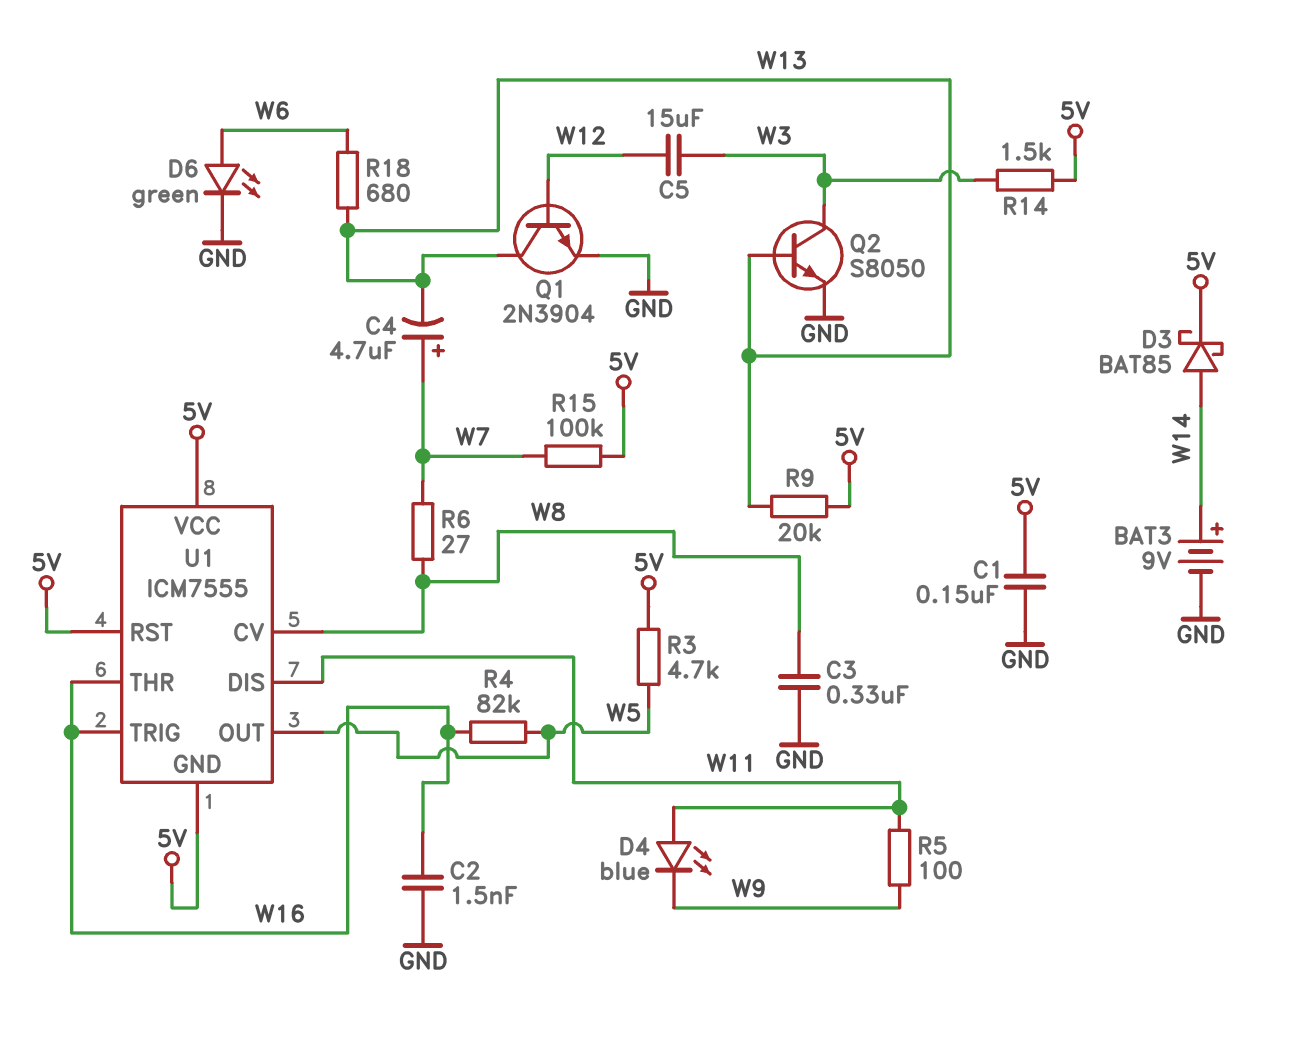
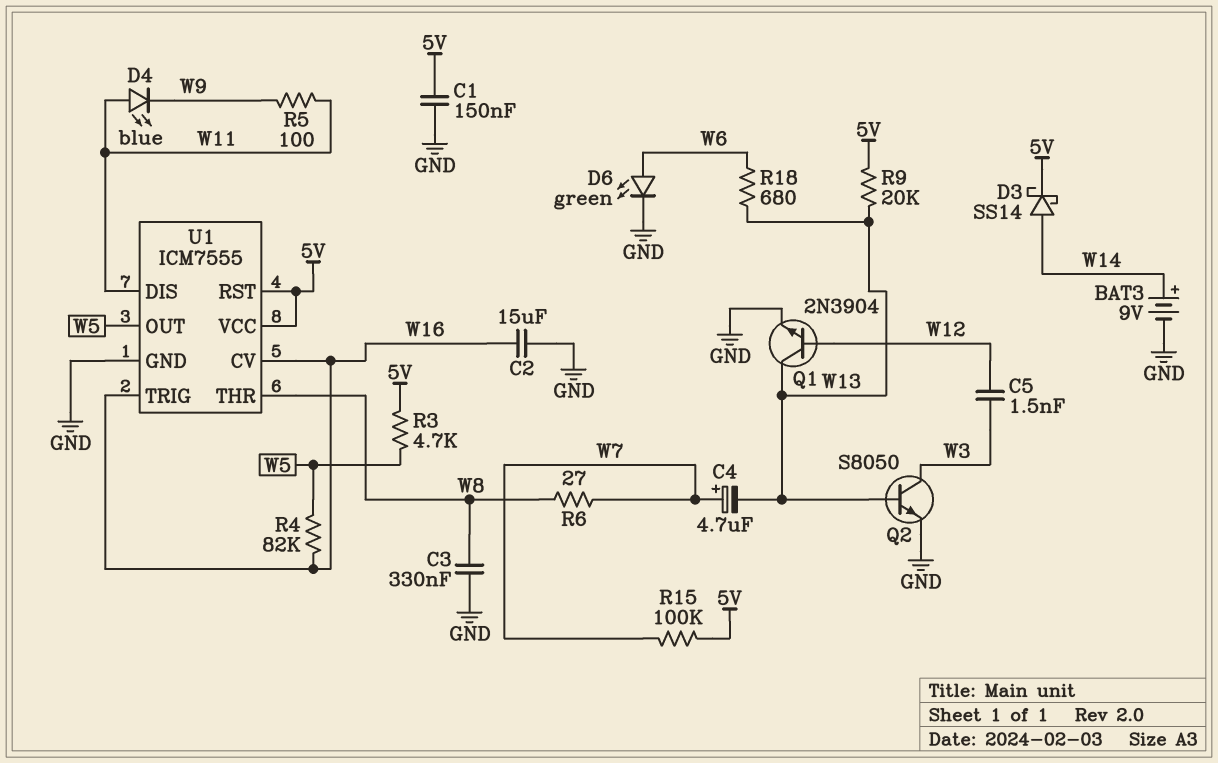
C2: 1.5nF (GND, W16) -> 15uF (GND, W16)
C5: 15uF (W3, W12) -> 1.5nF (W3, W12)
D3: schottky BAT85 (A W14, K 5V) -> schottky SS14 (A W14, K 5V)
R14: 1.5k (5V, W3) -> none
U1 pin CV: W8 -> W16
U1 pin GND: 5V -> GND
U1 pin THR: W16 -> W8

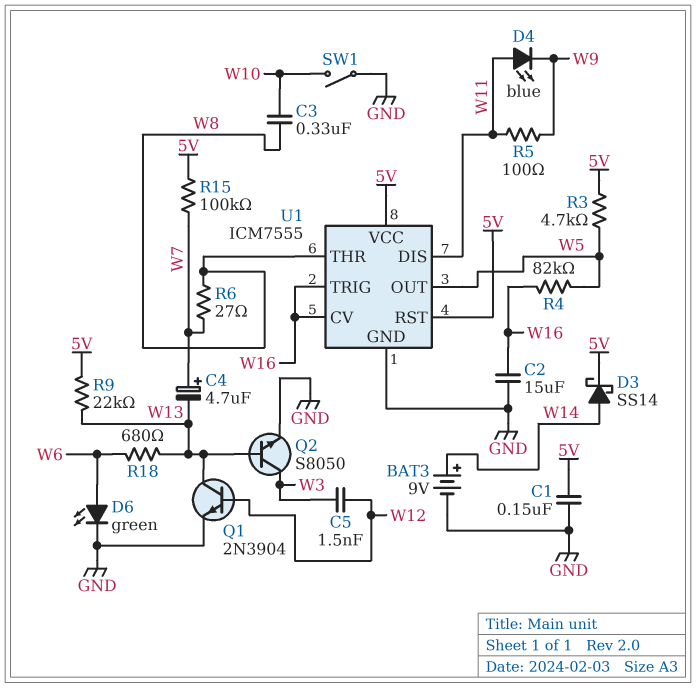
C3: 330nF (GND, W8) -> 330nF (W8, W10)
R9: 20k (5V, W13) -> 22k (5V, W13)
SW1: none -> switch (GND, W10)

